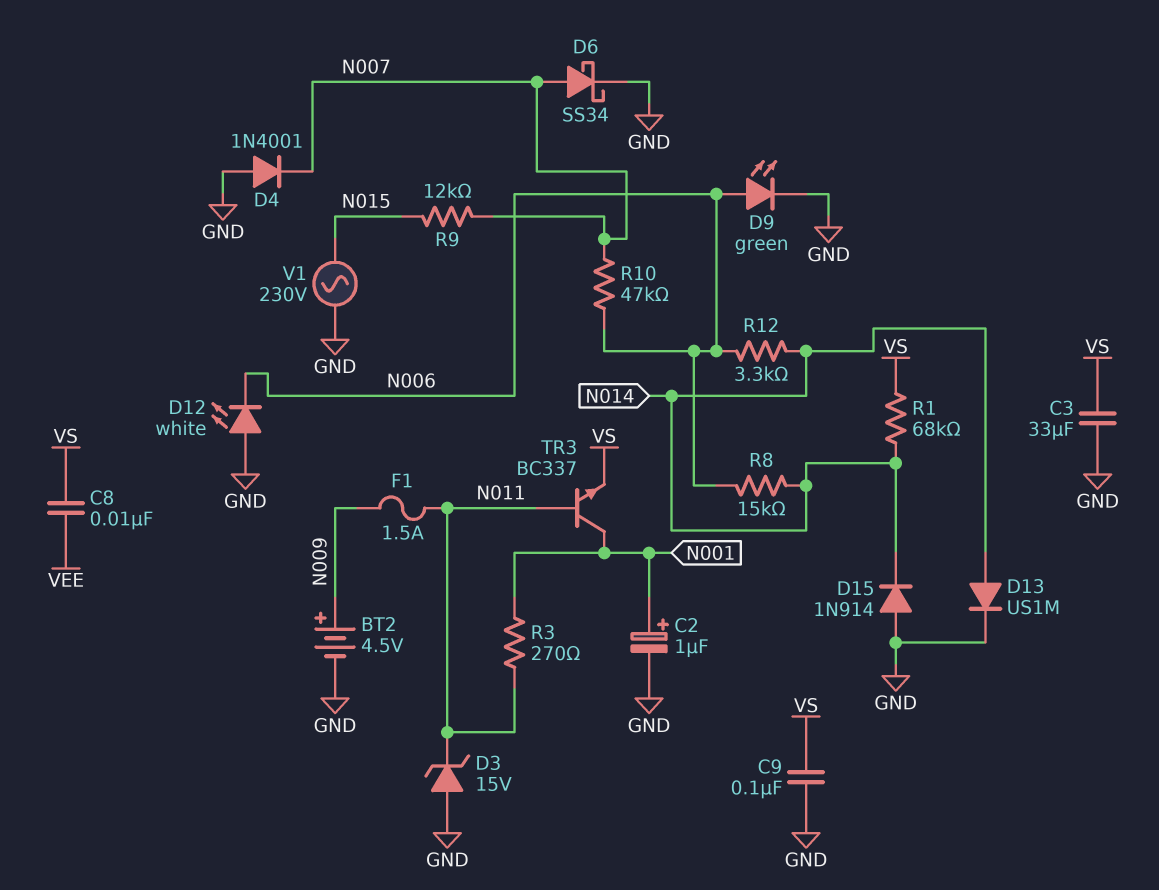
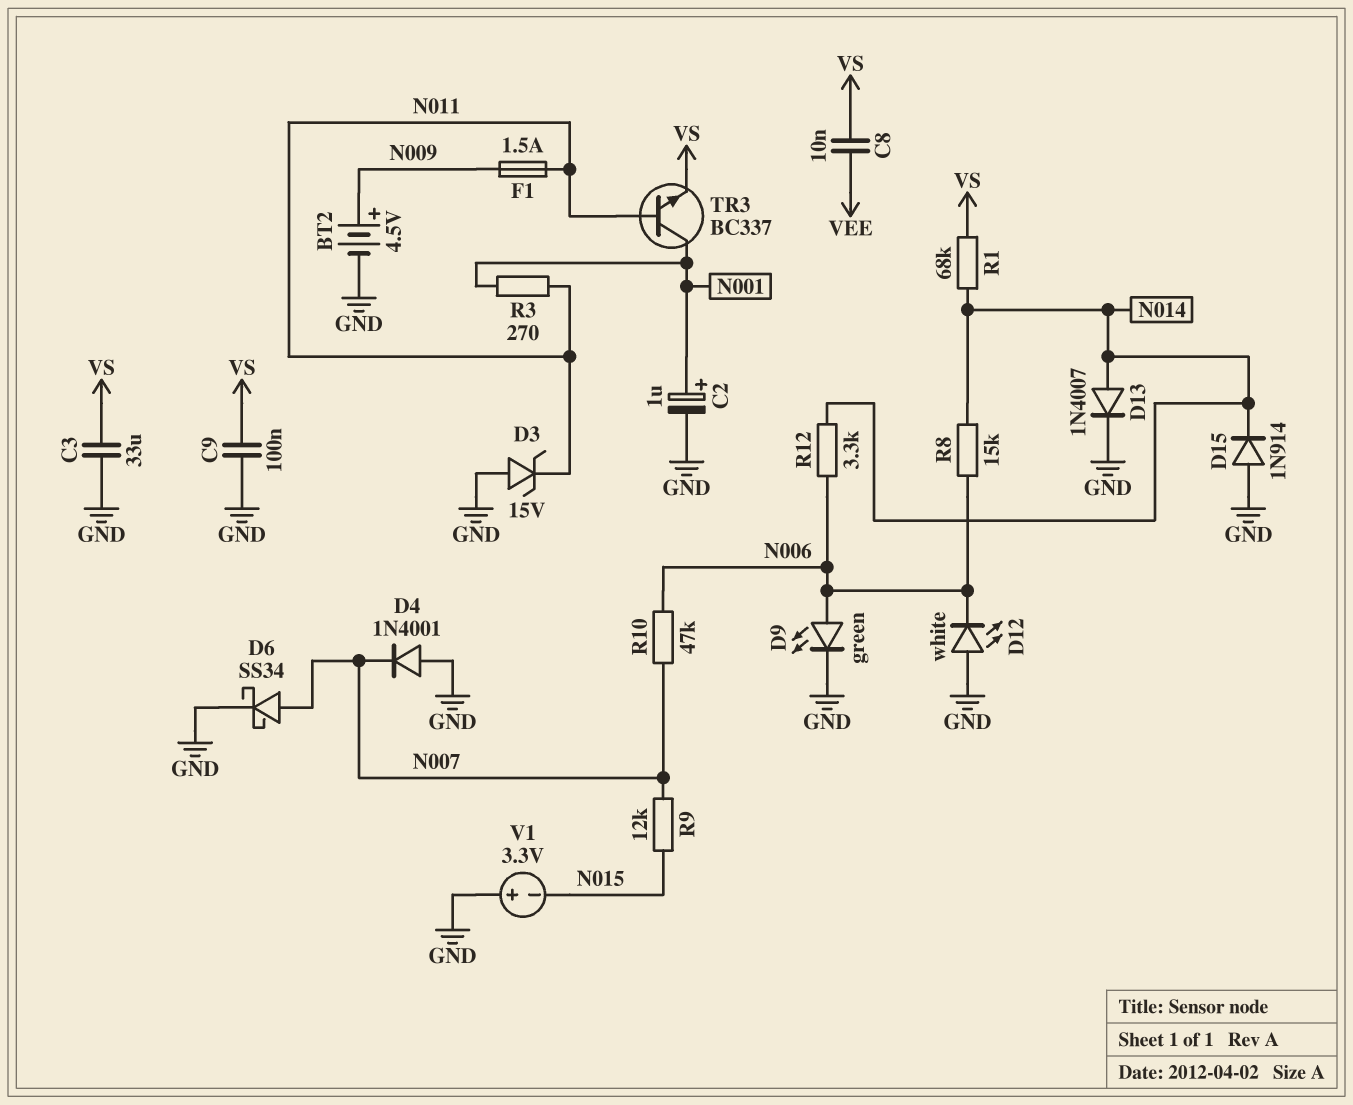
D13: diode US1M (A N014, K GND) -> diode 1N4007 (A N014, K GND)
V1: AC 230V (GND, N015) -> 3.3V (plus GND, minus N015)

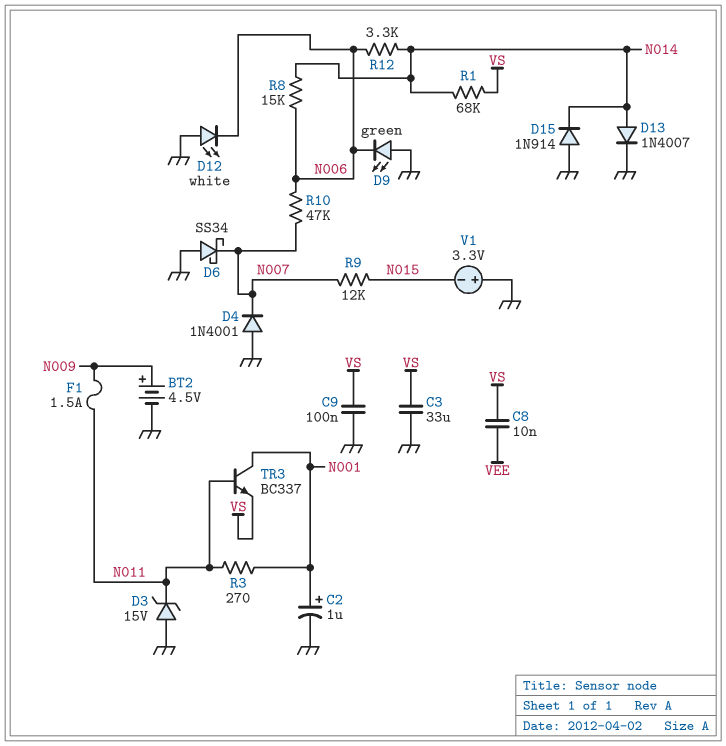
D6: schottky SS34 (A N007, K GND) -> schottky SS34 (A GND, K N007)
D9: LED green (A N006, K GND) -> LED green (A GND, K N006)

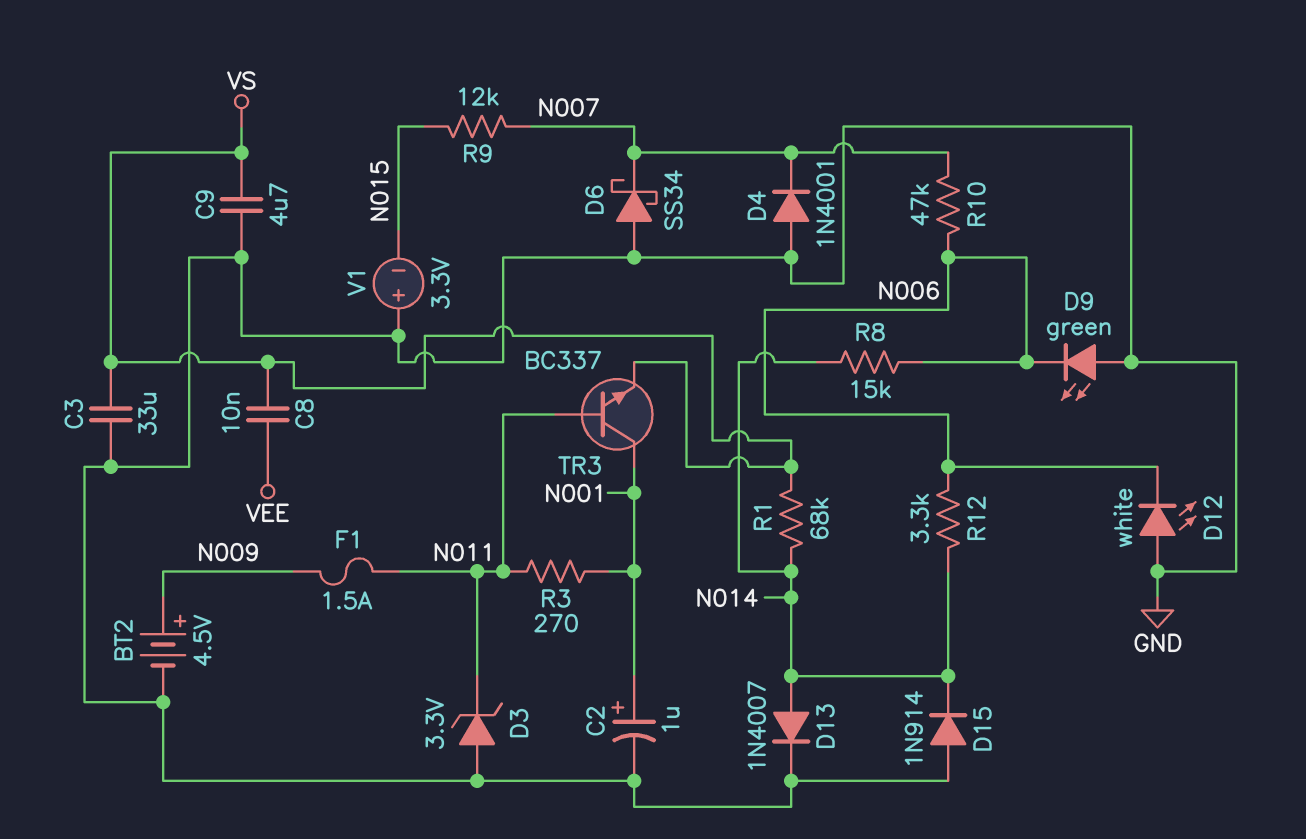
C9: 100nF (GND, VS) -> 4.7uF (GND, VS)
D3: zener 15V (A GND, K N011) -> zener 3.3V (A GND, K N011)

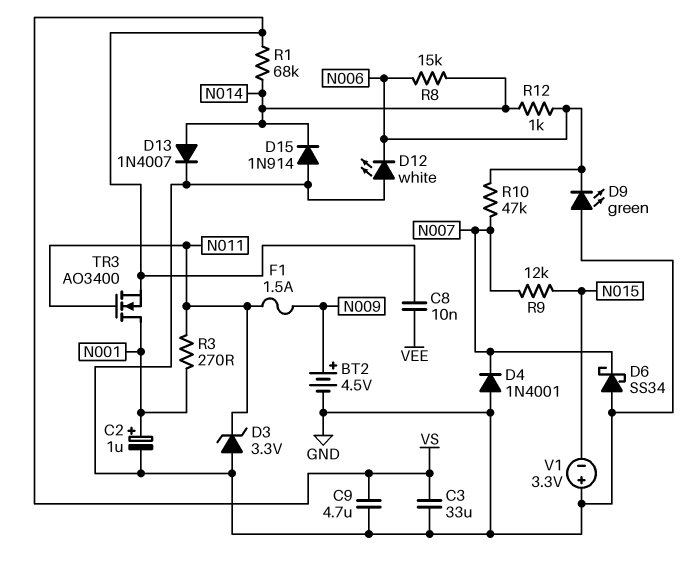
R12: 3.3k (N006, N014) -> 1k (N006, N014)
TR3: NPN BC337 (B N011, C N001, E VS) -> NMOS AO3400 (G N011, D N001, S VS)

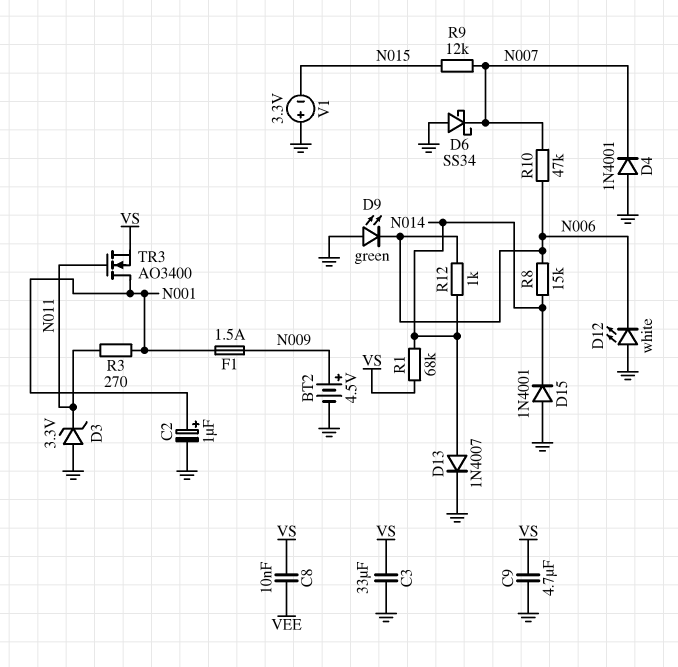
D15: diode 1N914 (A GND, K N014) -> diode 1N4001 (A GND, K N014)
F1: 1.5A (N009, N011) -> 1.5A (N001, N009)

